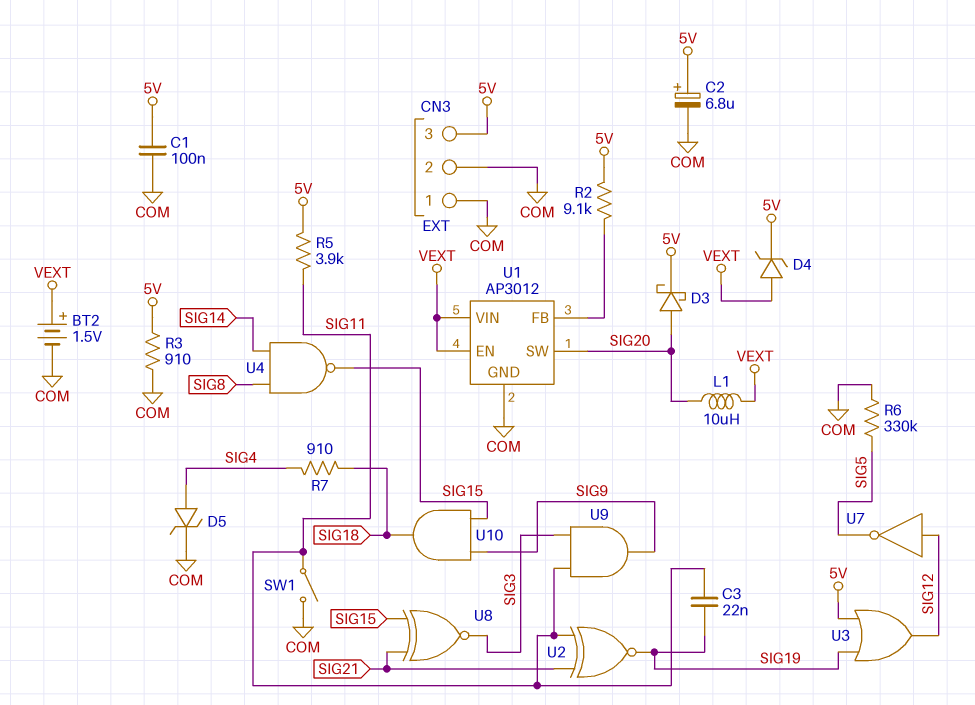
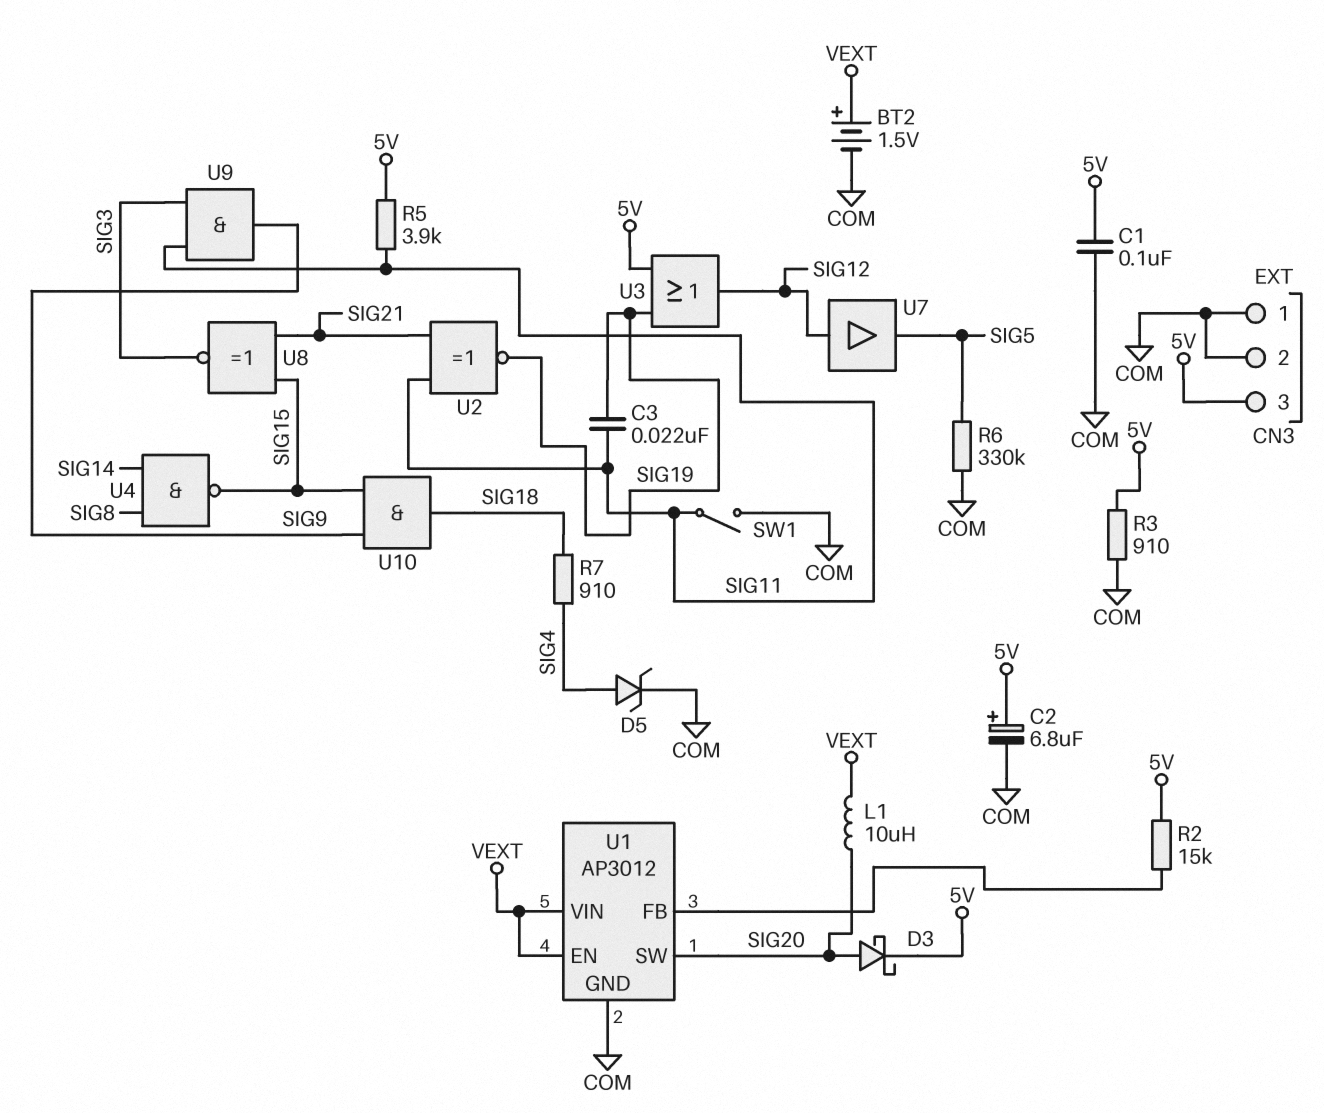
D4: zener (A VEXT, K 5V) -> none
R2: 9.1k (5V, U1/FB) -> 15k (5V, U1/FB)
U7: NOT (in SIG12, out SIG5) -> buffer (in SIG12, out SIG5)

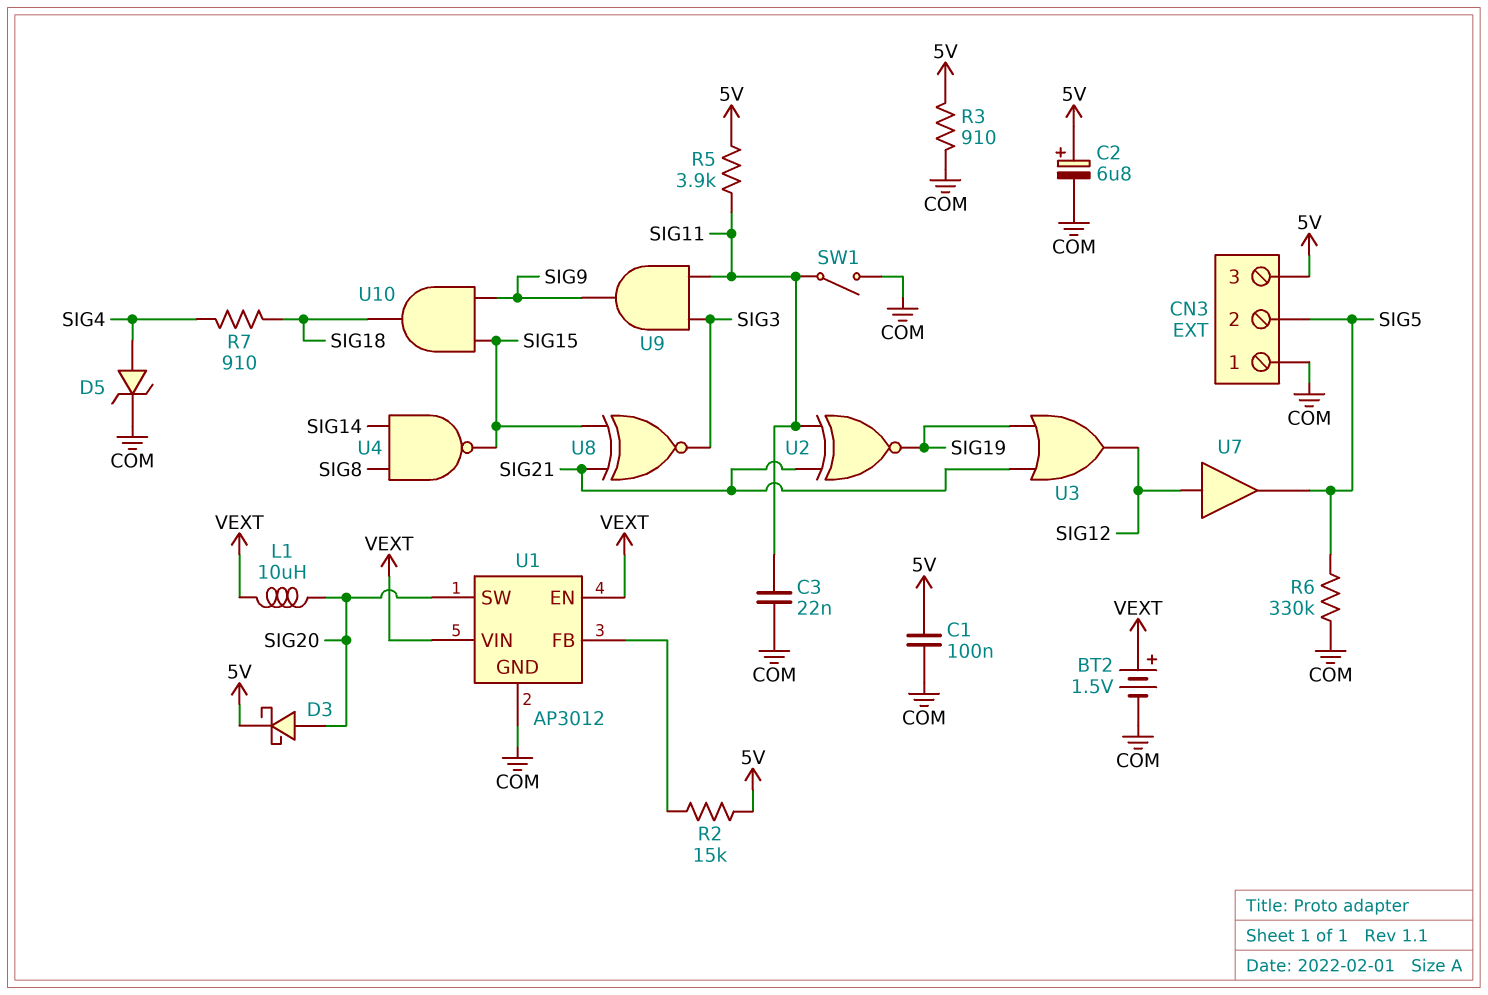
C3: 22nF (SIG11, SIG19) -> 22nF (COM, SIG11)
CN3 pin 2: COM -> SIG5
U3: OR (in 5V, in SIG19, out SIG12) -> OR (in SIG19, in SIG21, out SIG12)

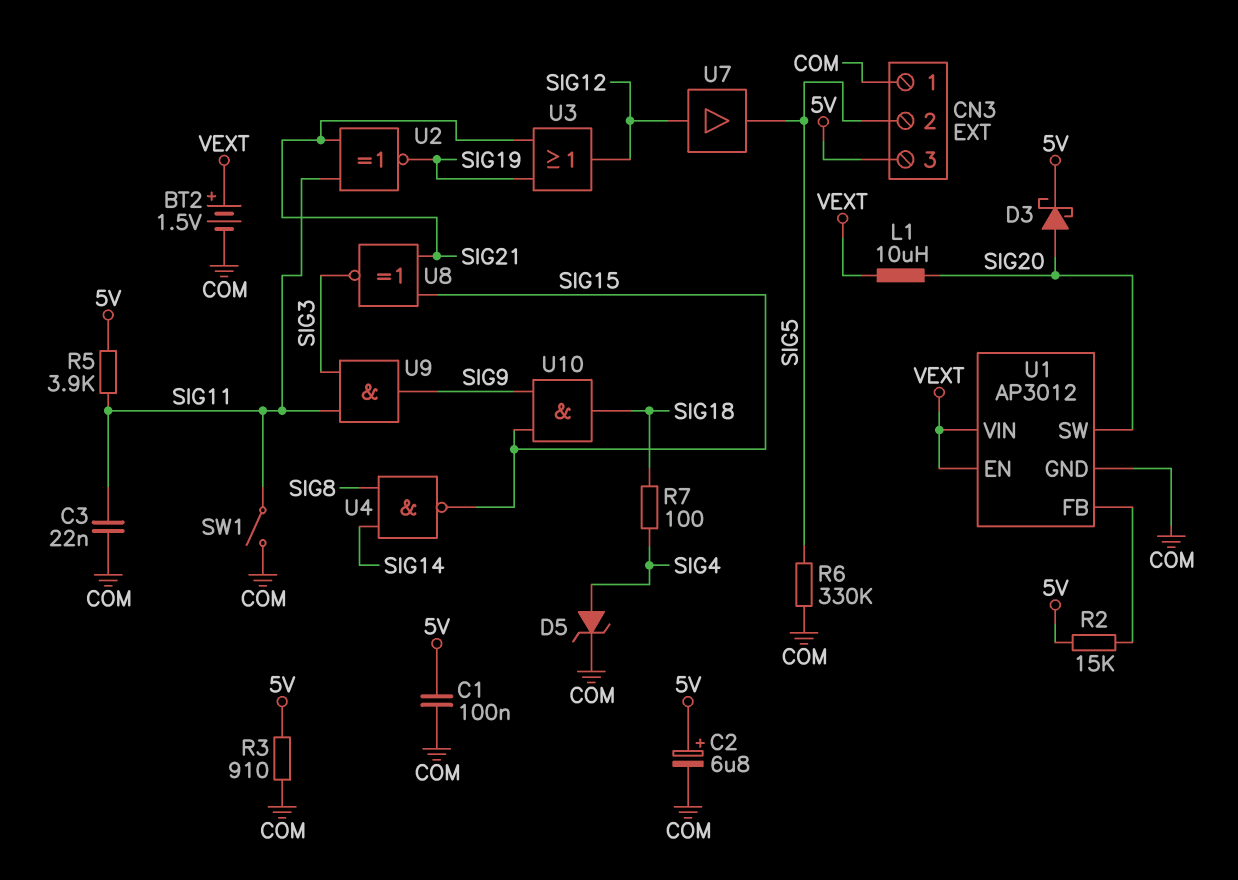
R7: 910 (SIG4, SIG18) -> 100 (SIG4, SIG18)

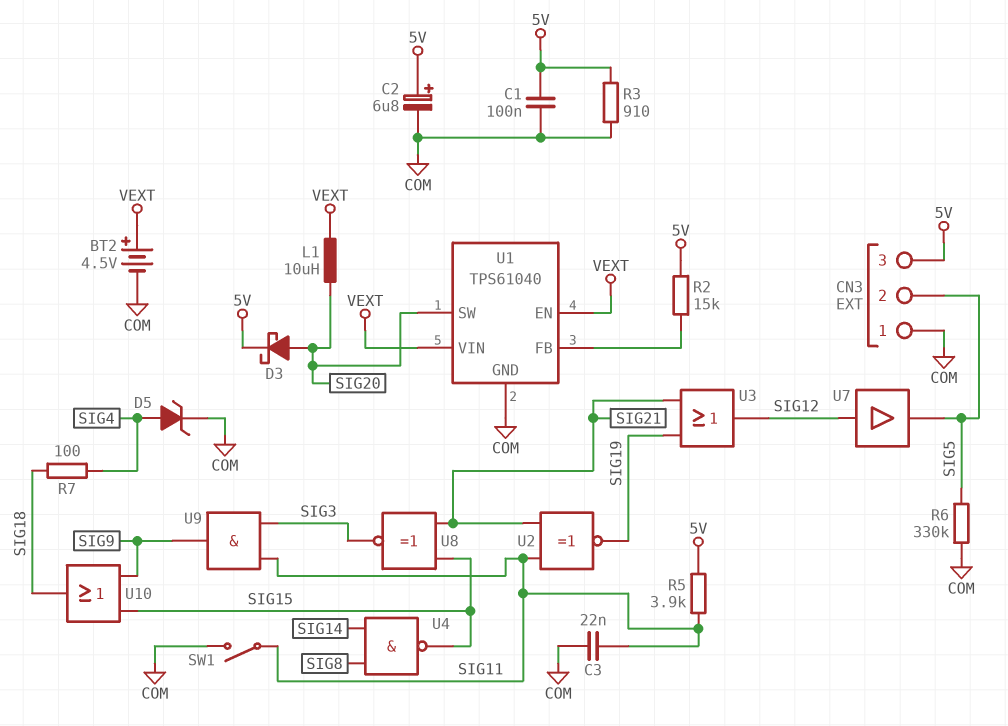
BT2: 1.5V (plus VEXT, minus COM) -> 4.5V (plus VEXT, minus COM)
U1: AP3012 -> TPS61040
U10: AND (in SIG9, in SIG15, out SIG18) -> OR (in SIG9, in SIG15, out SIG18)

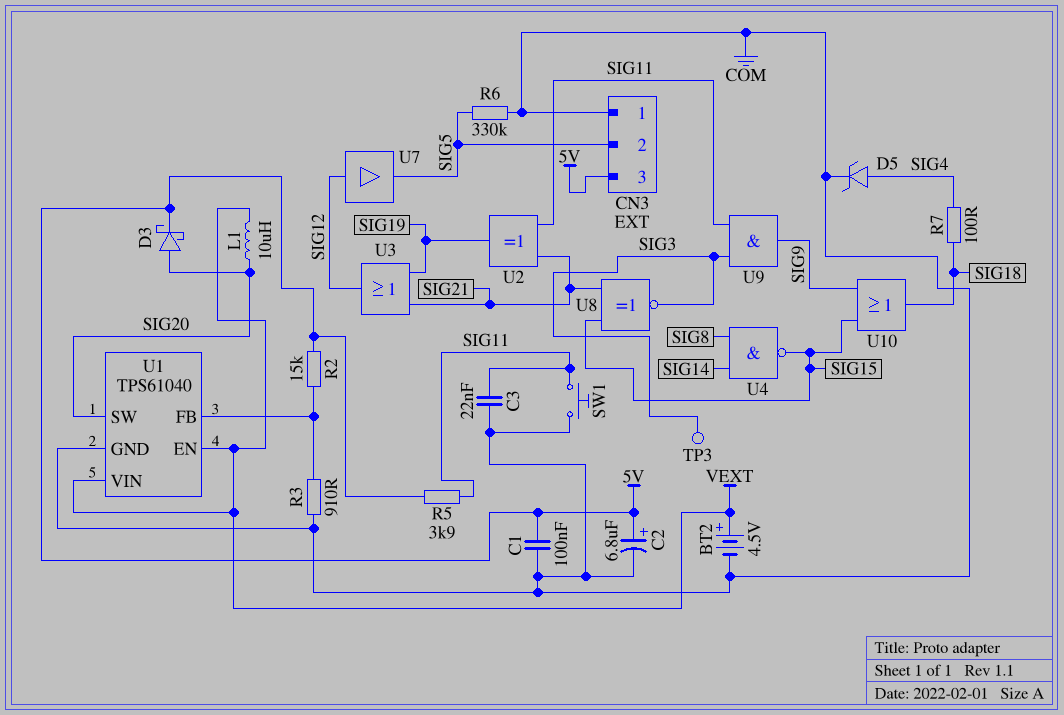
R3: 910 (5V, COM) -> 910 (COM, U1/FB)
SW1: switch (COM, SIG11) -> button (COM, SIG11)
TP3: none -> test point (SIG3)
U2: XNOR (in SIG11, in SIG21, out SIG19) -> XOR (in SIG11, in SIG21, out SIG19)

